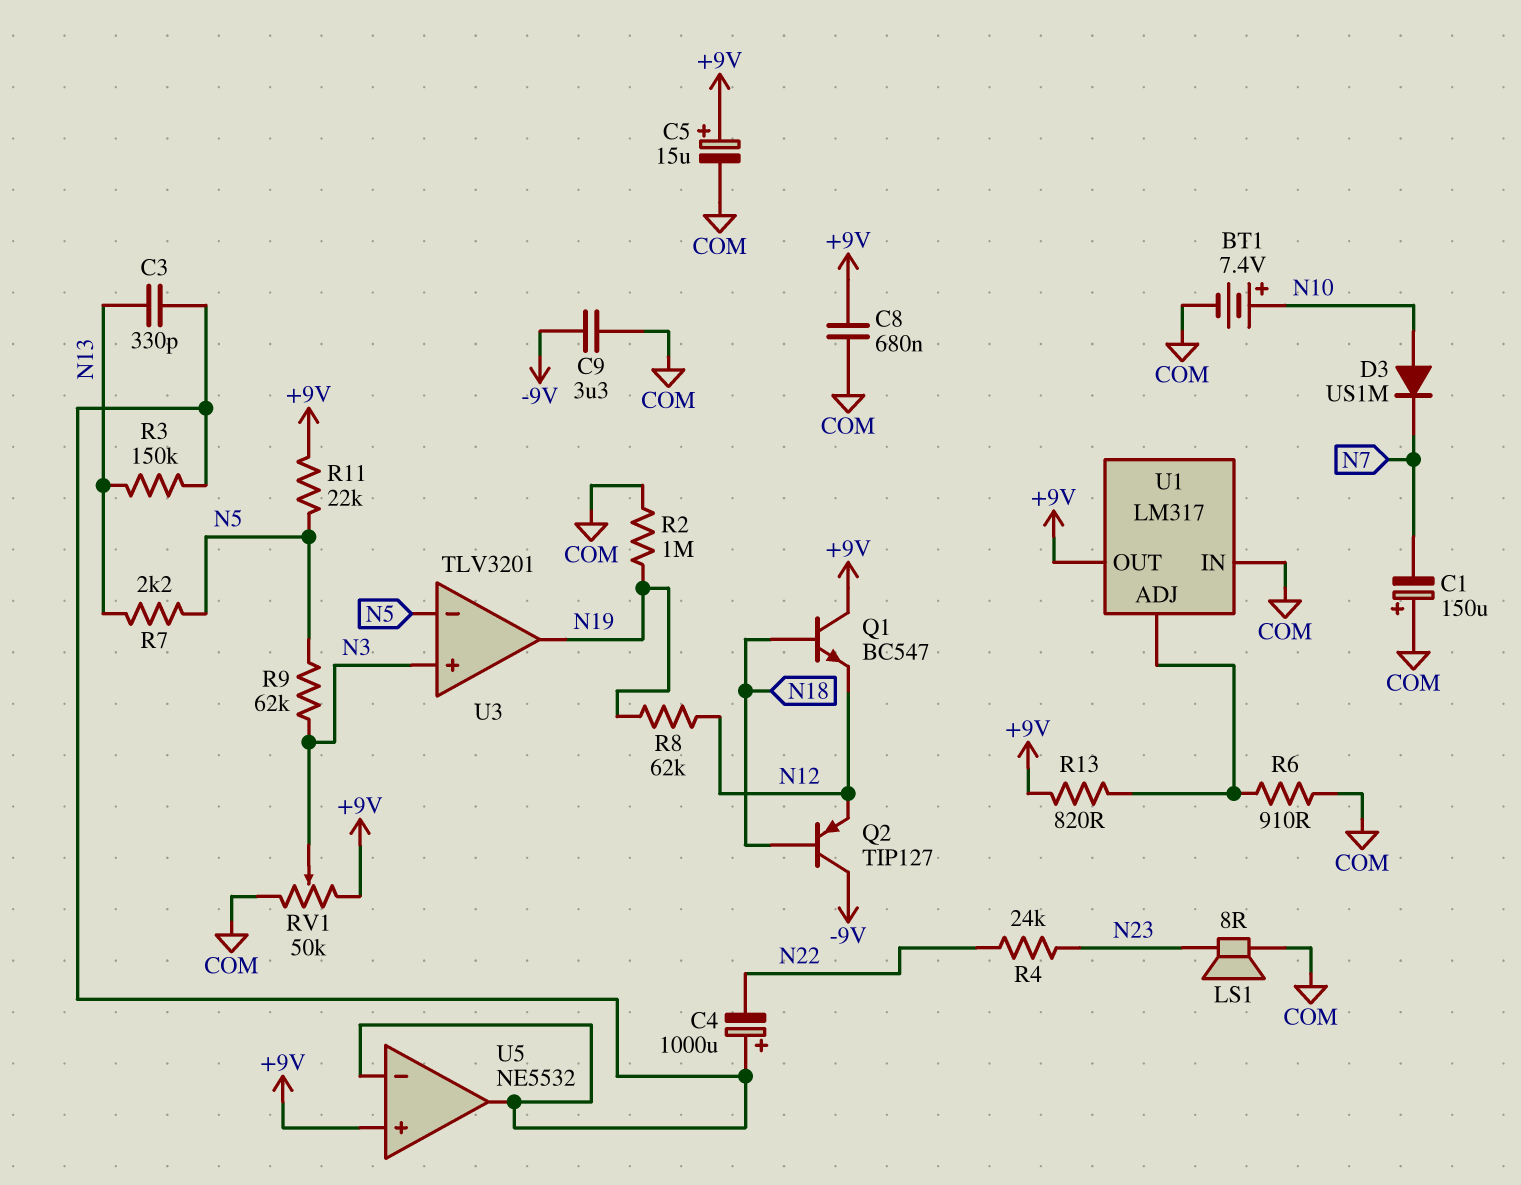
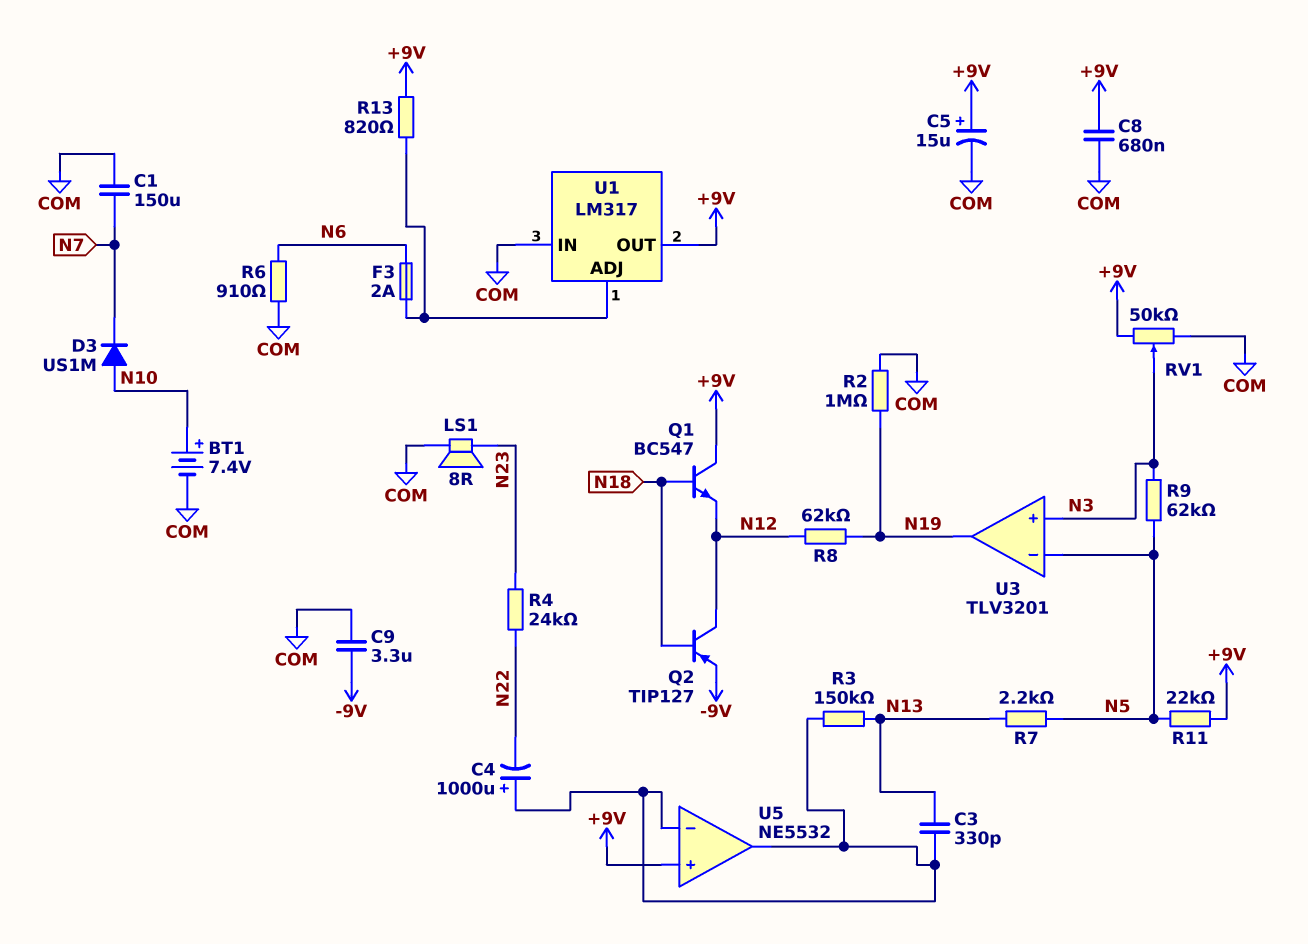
C1: 150uF (plus COM, minus N7) -> 150uF (COM, N7)
F3: none -> 2A (N6, U1/ADJ)
Q2: PNP TIP127 (B N18, C -9V, E N12) -> PNP TIP127 (B N18, C N12, E -9V)
R6: 910 (COM, U1/ADJ) -> 910 (COM, N6)

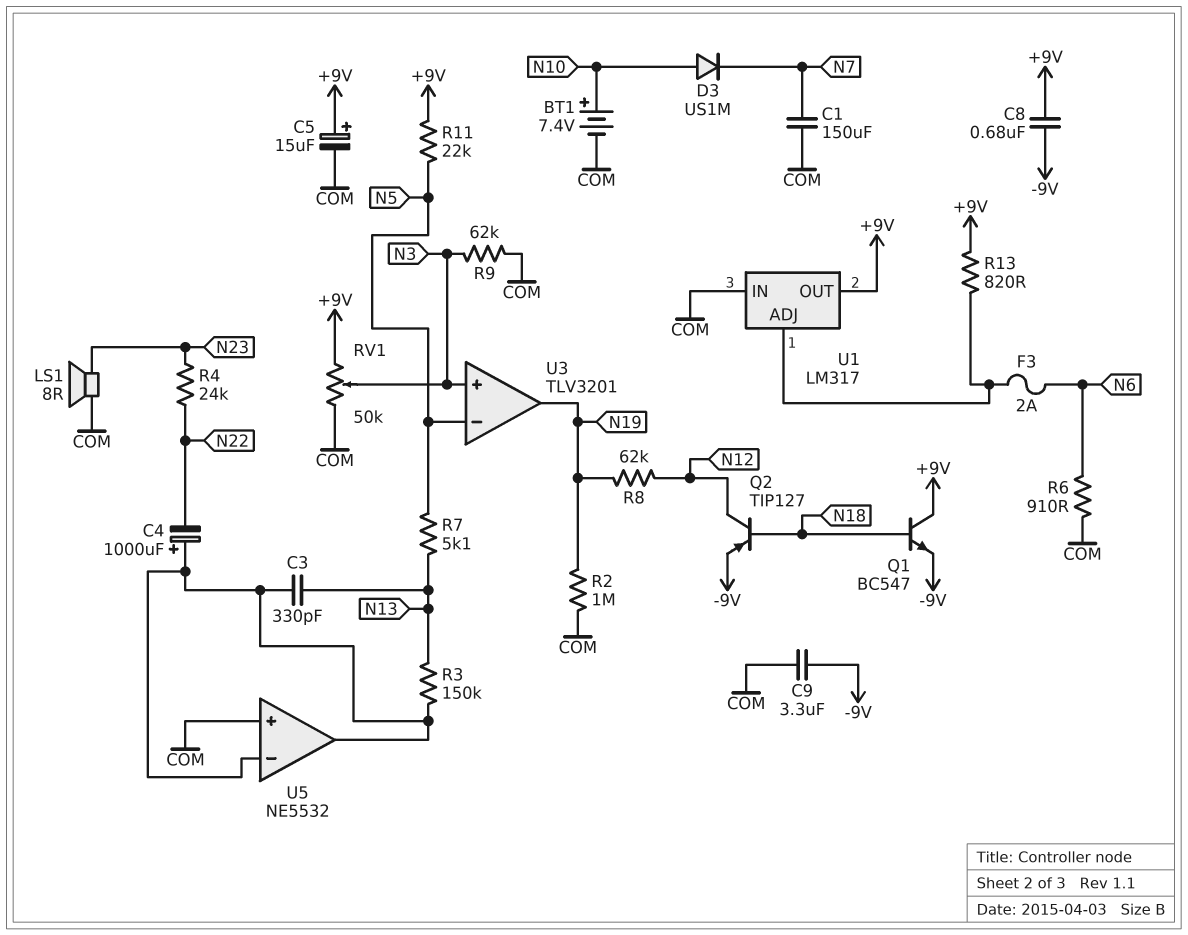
C8: 680nF (+9V, COM) -> 680nF (+9V, -9V)
Q1: NPN BC547 (B N18, C +9V, E N12) -> NPN BC547 (B N18, C +9V, E -9V)
R7: 2.2k (N5, N13) -> 5.1k (N5, N13)
R9: 62k (N3, N5) -> 62k (COM, N3)
U5 pin in+: +9V -> COM

